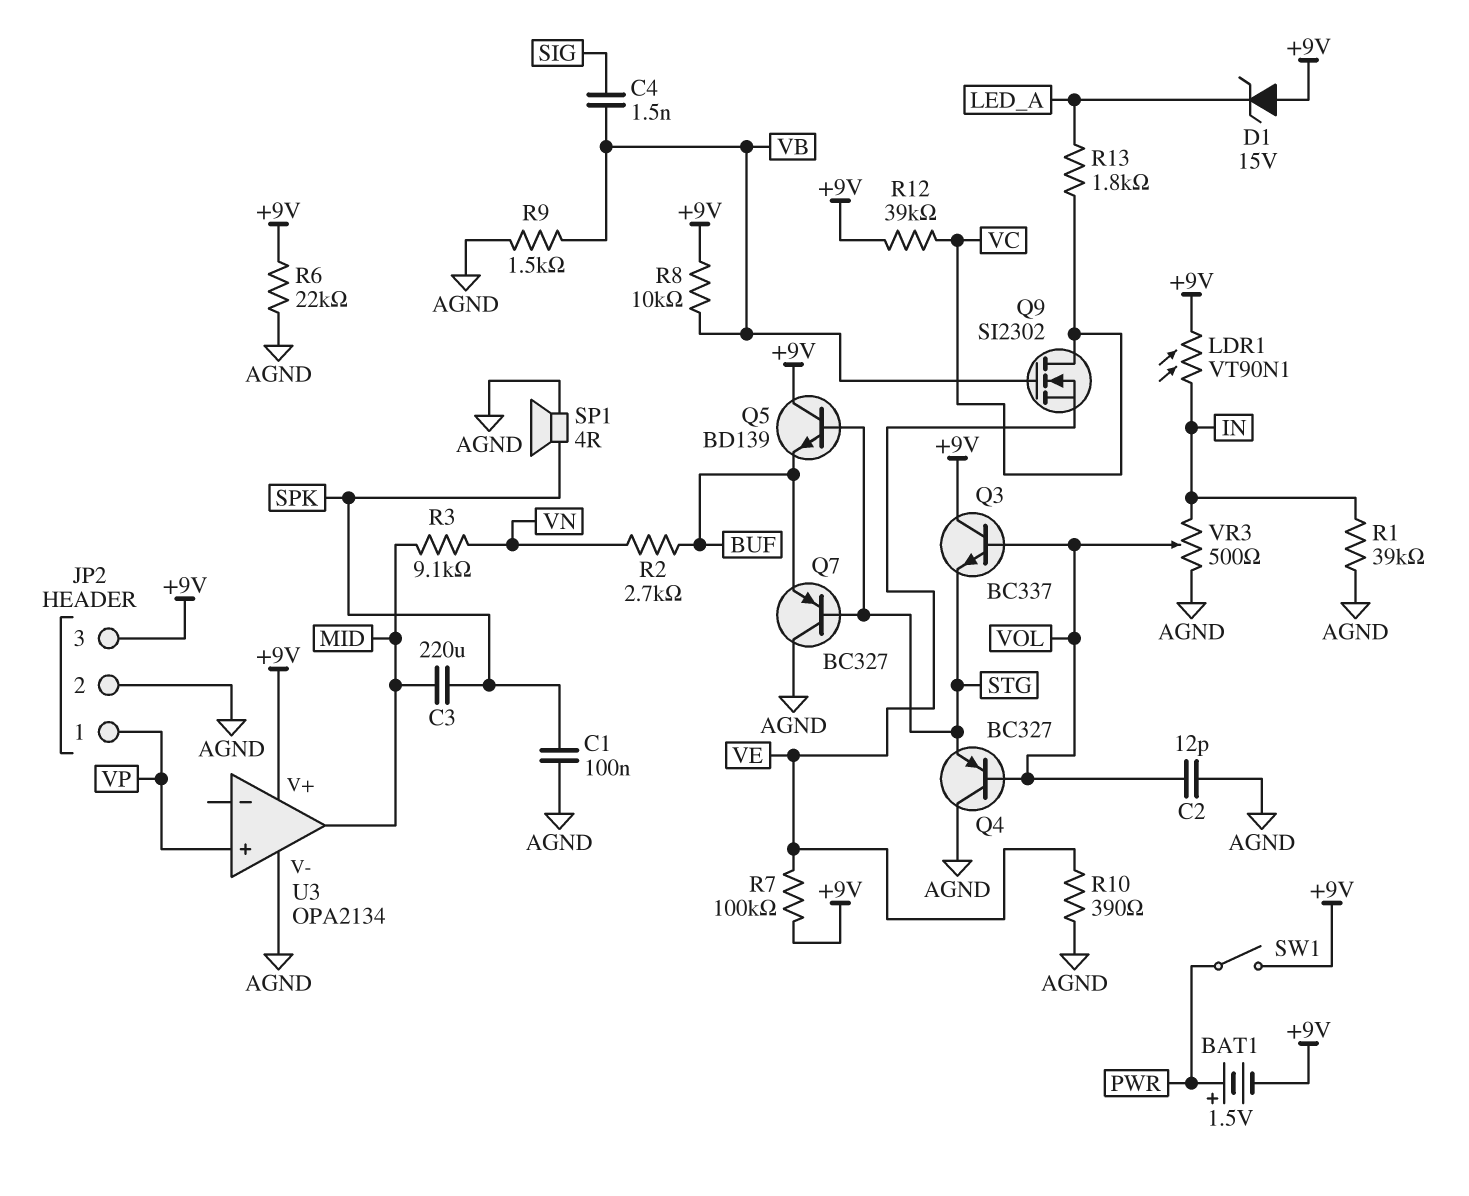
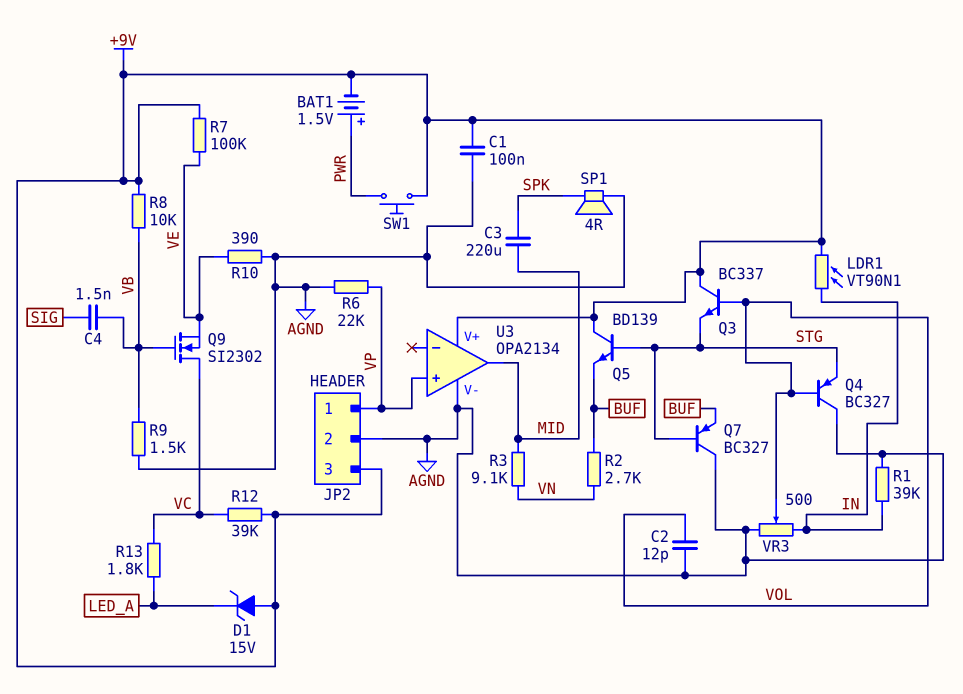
C1: 100nF (AGND, SPK) -> 100nF (+9V, AGND)
R6: 22k (+9V, AGND) -> 22k (AGND, VP)
SW1: switch (+9V, PWR) -> button (+9V, PWR)

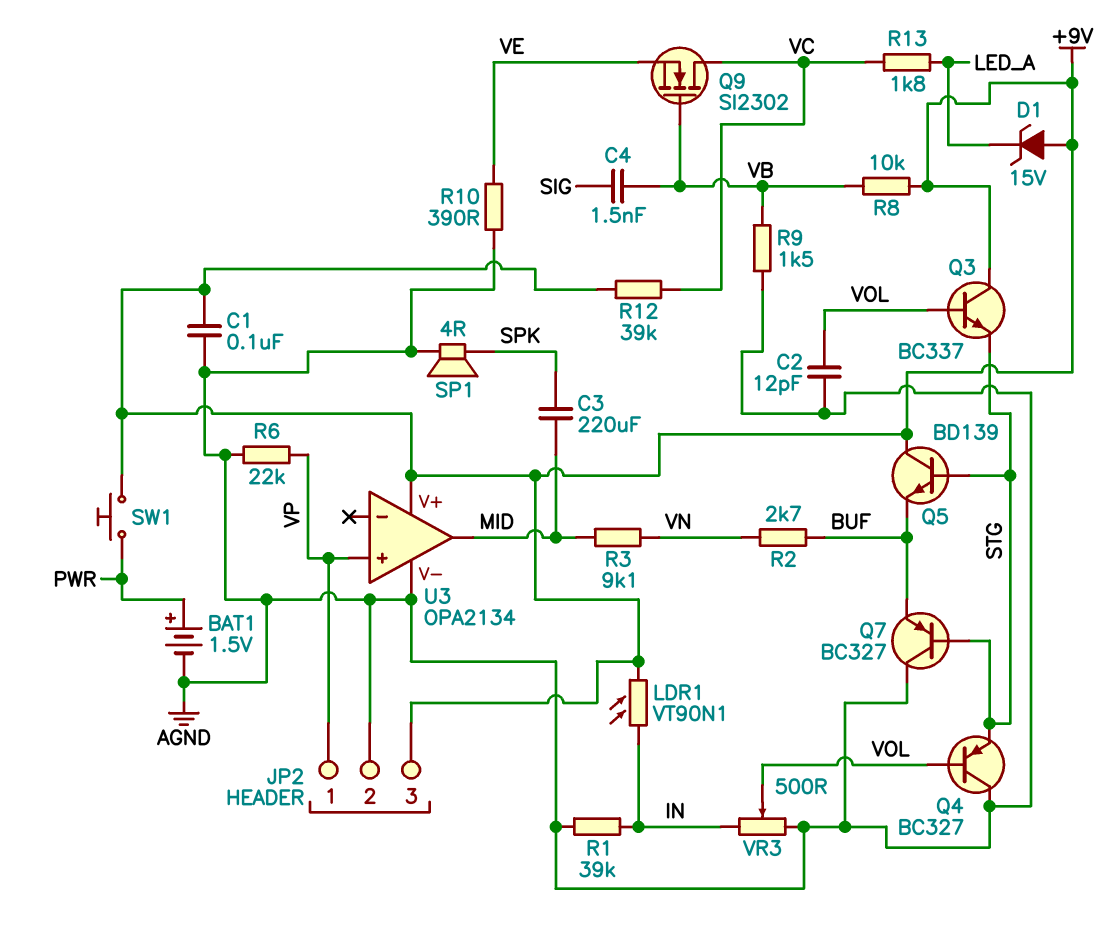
BAT1: 1.5V (plus PWR, minus +9V) -> 1.5V (plus PWR, minus AGND)
R7: 100k (+9V, VE) -> none

